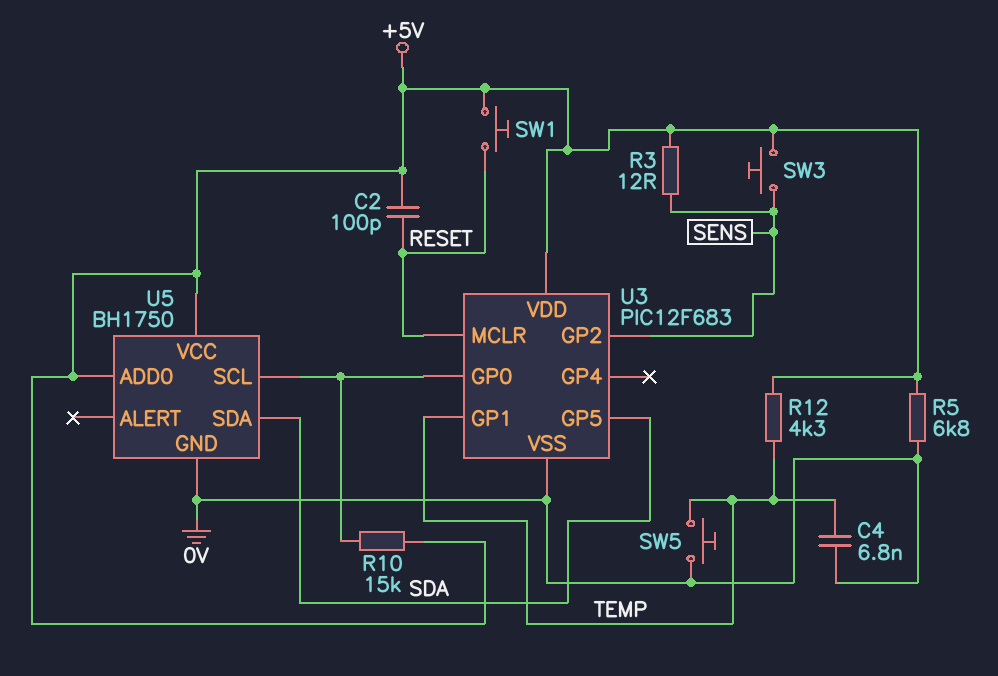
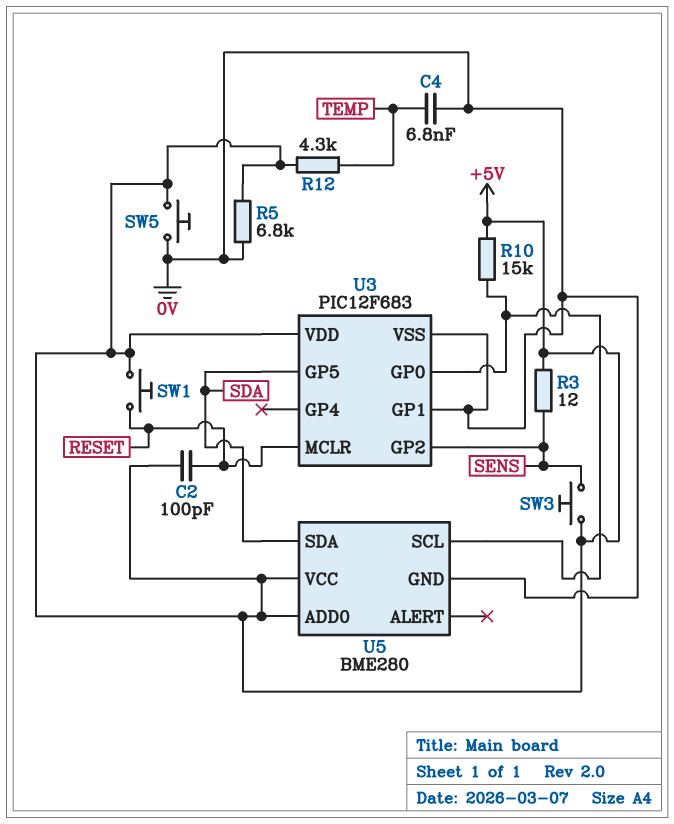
SW5: button (0V, TEMP) -> button (+5V, 0V)
U3 pin GP1: TEMP -> 0V
U5: BH1750 -> BME280

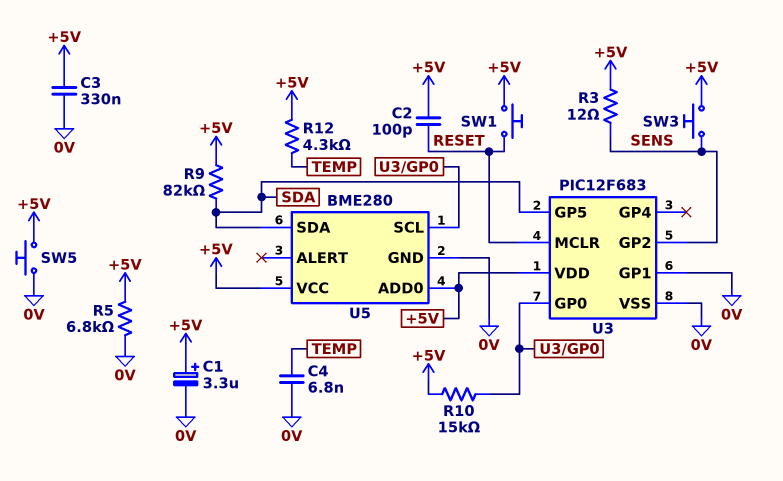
C1: none -> 3.3uF (plus +5V, minus 0V)
C3: none -> 330nF (+5V, 0V)
R9: none -> 82k (+5V, SDA)

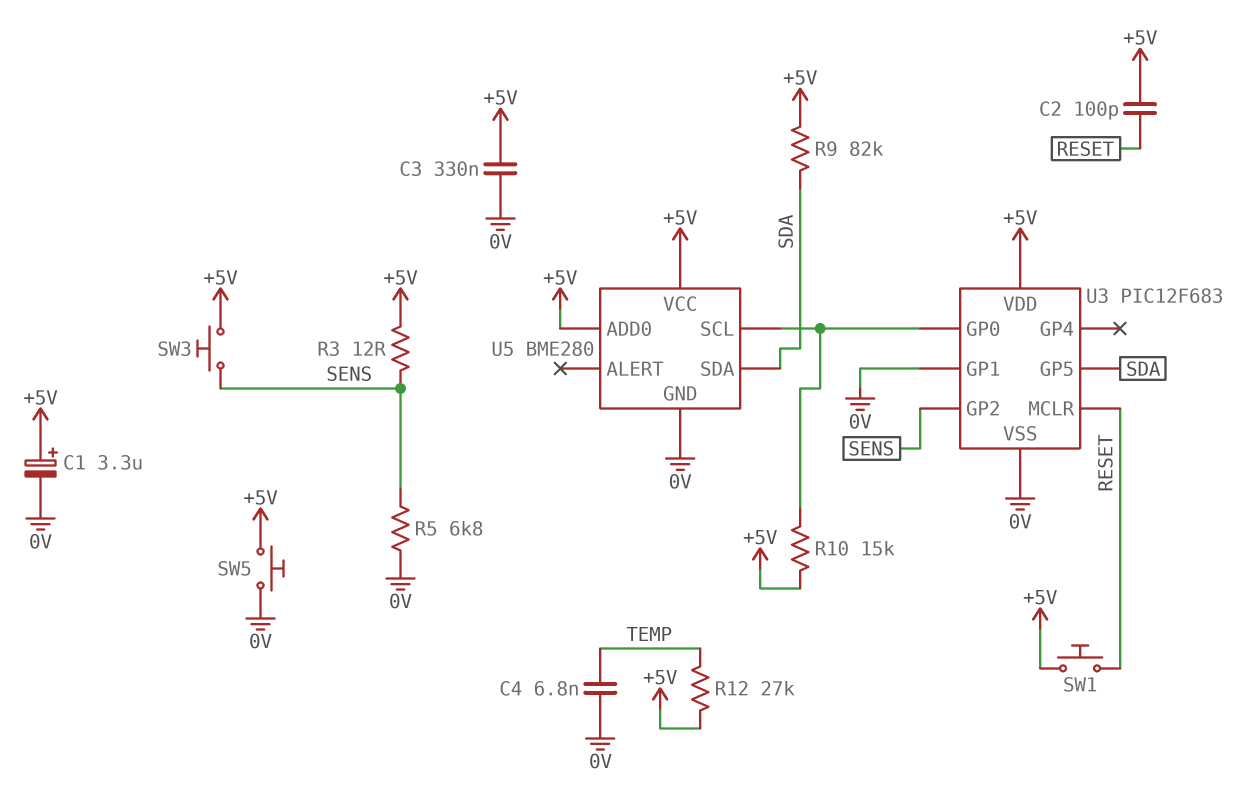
R5: 6.8k (+5V, 0V) -> 6.8k (0V, SENS)
R12: 4.3k (+5V, TEMP) -> 27k (+5V, TEMP)

